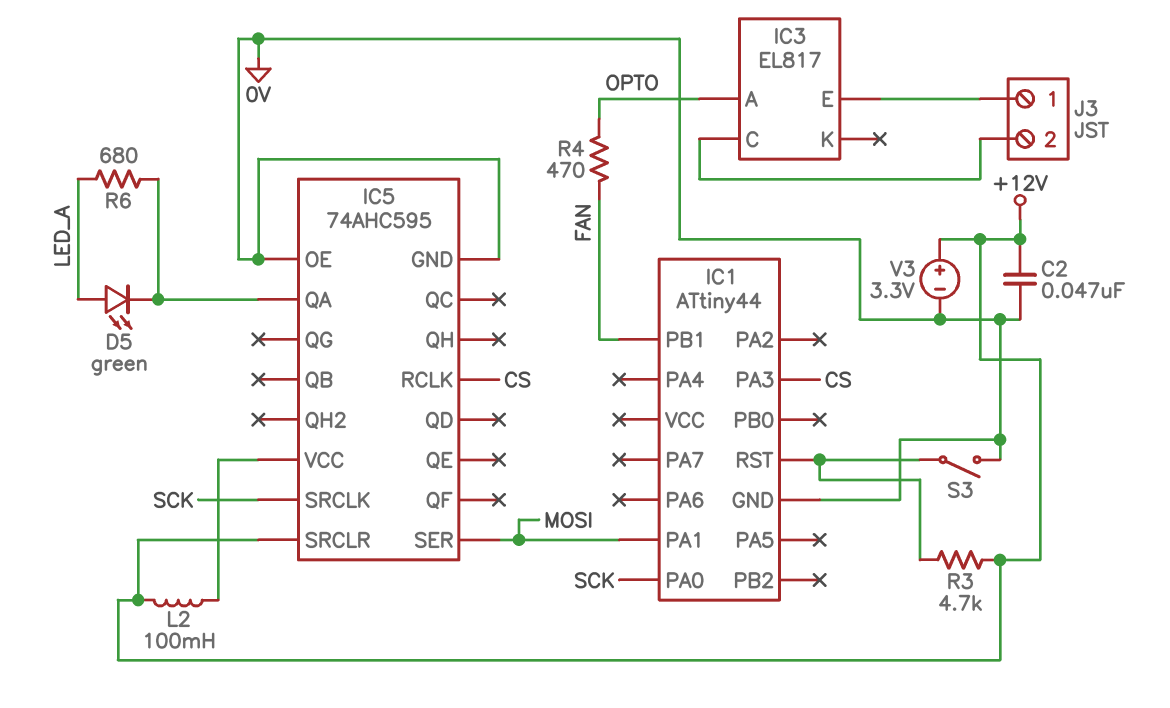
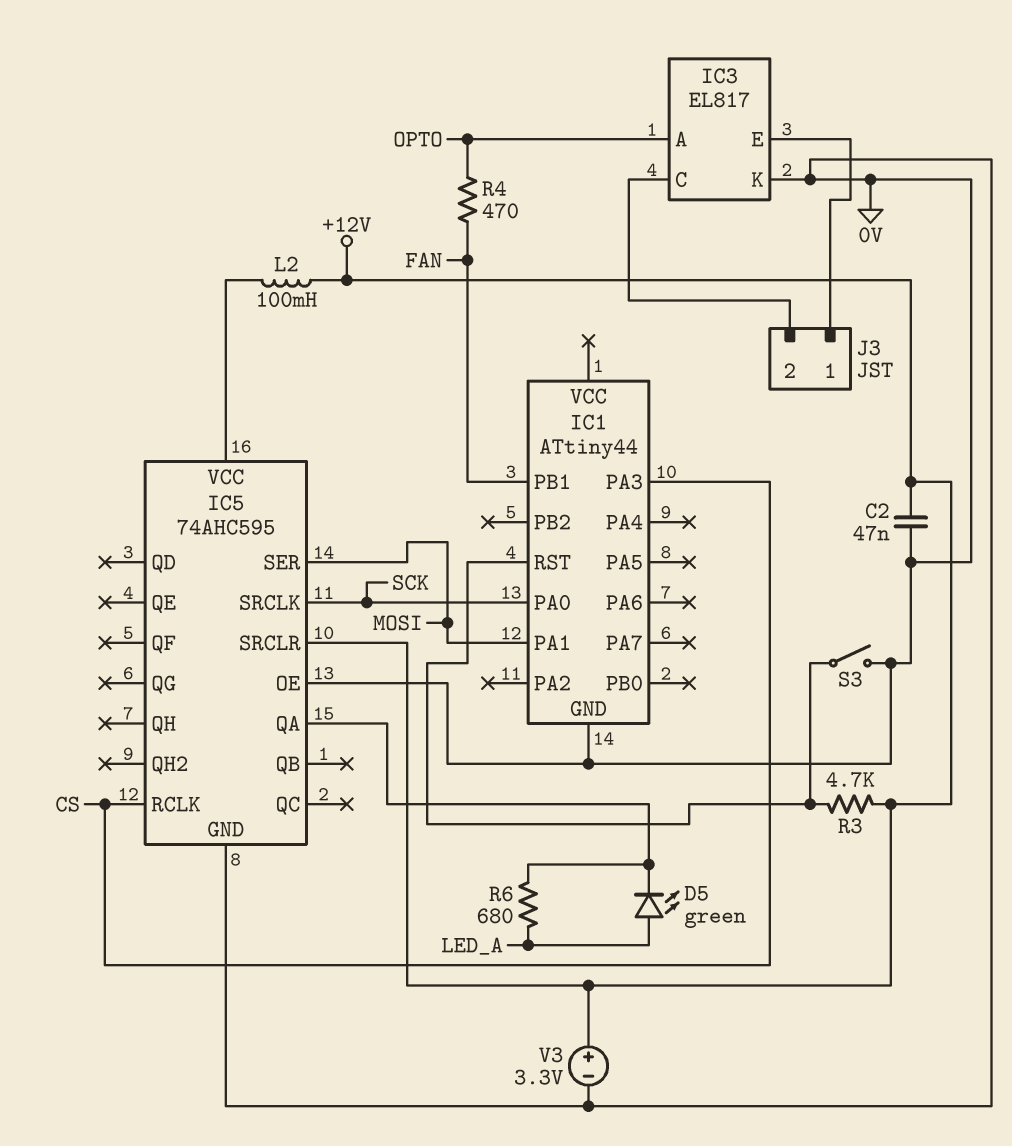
IC3 pin K: none -> 0V

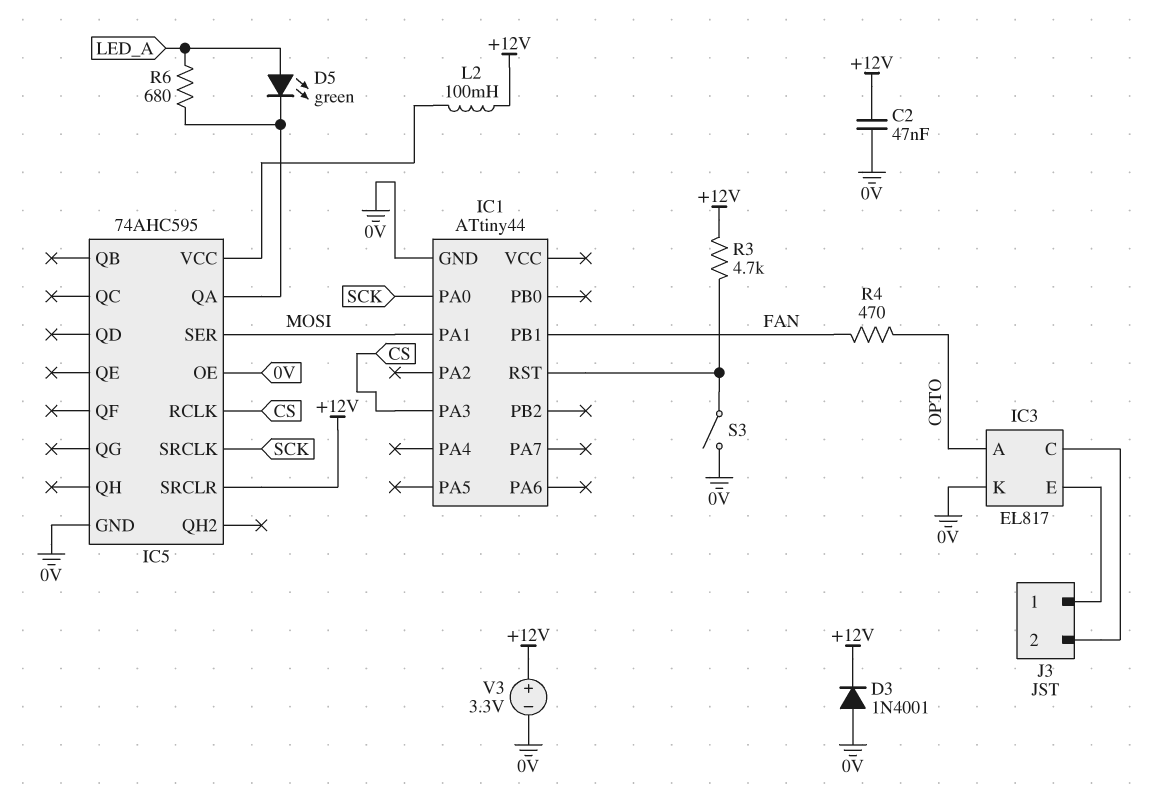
D3: none -> diode 1N4001 (A 0V, K +12V)

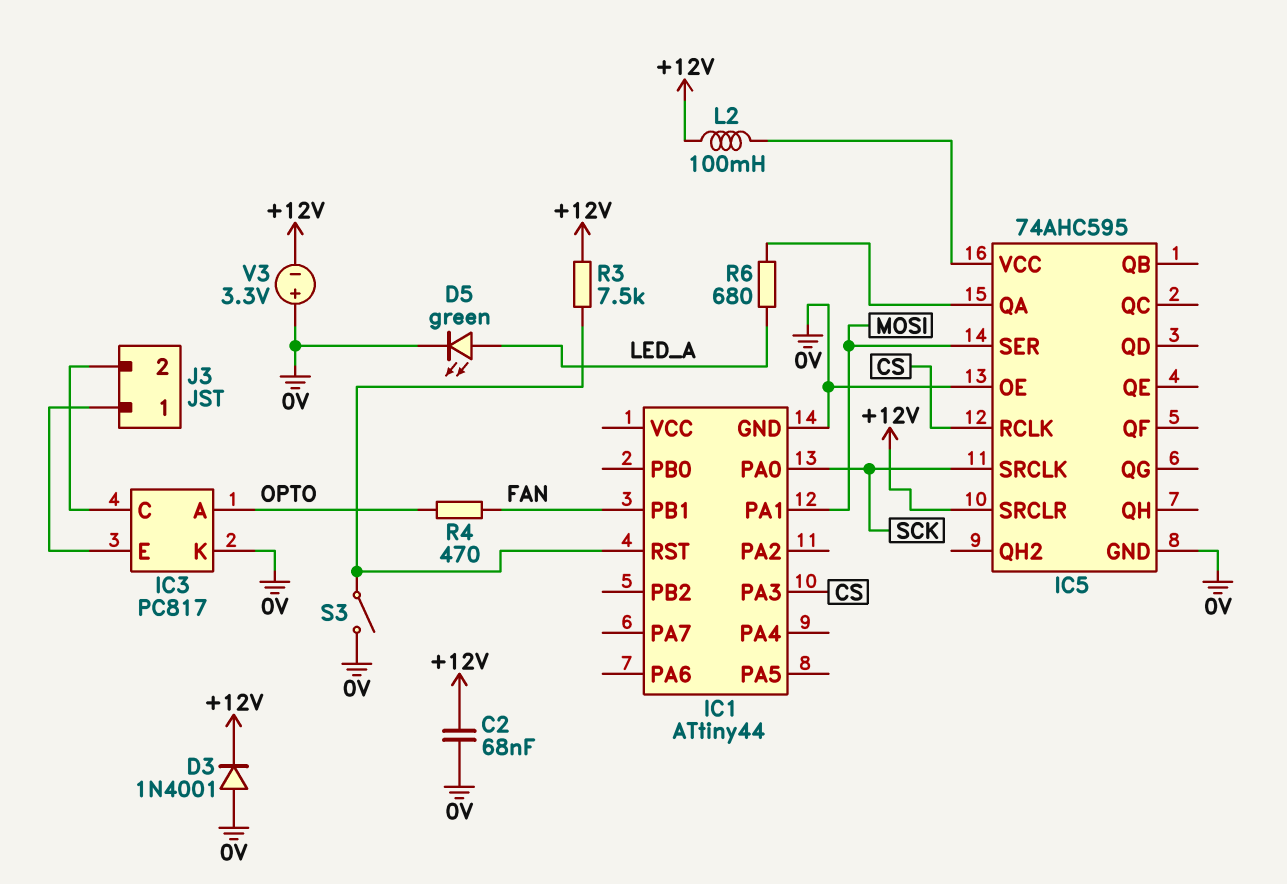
C2: 47nF (+12V, 0V) -> 68nF (+12V, 0V)
D5: LED green (A LED_A, K IC5/QA) -> LED green (A LED_A, K 0V)
IC3: EL817 -> PC817
R3: 4.7k (+12V, IC1/RST) -> 7.5k (+12V, IC1/RST)
V3: 3.3V (plus +12V, minus 0V) -> 3.3V (plus 0V, minus +12V)

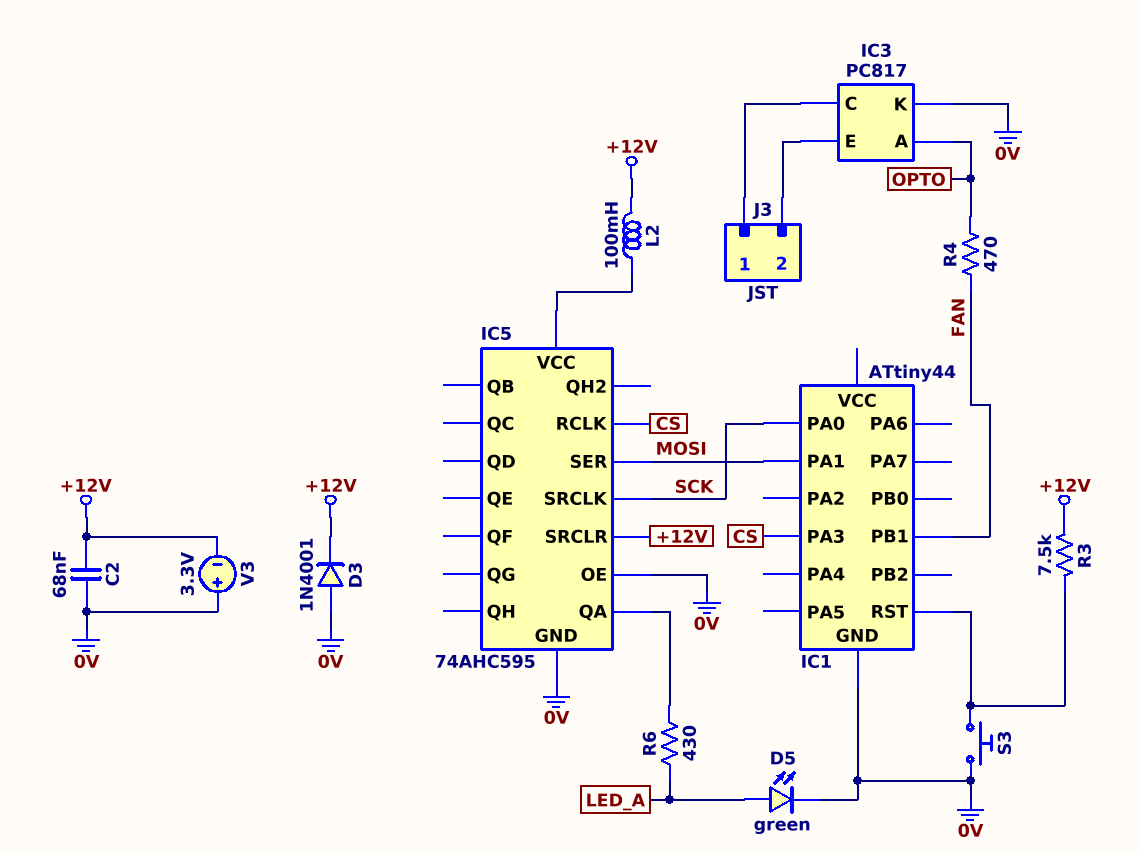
J3 pin 1: IC3/E -> IC3/C
J3 pin 2: IC3/C -> IC3/E
R6: 680 (IC5/QA, LED_A) -> 430 (IC5/QA, LED_A)
S3: switch (0V, IC1/RST) -> button (0V, IC1/RST)

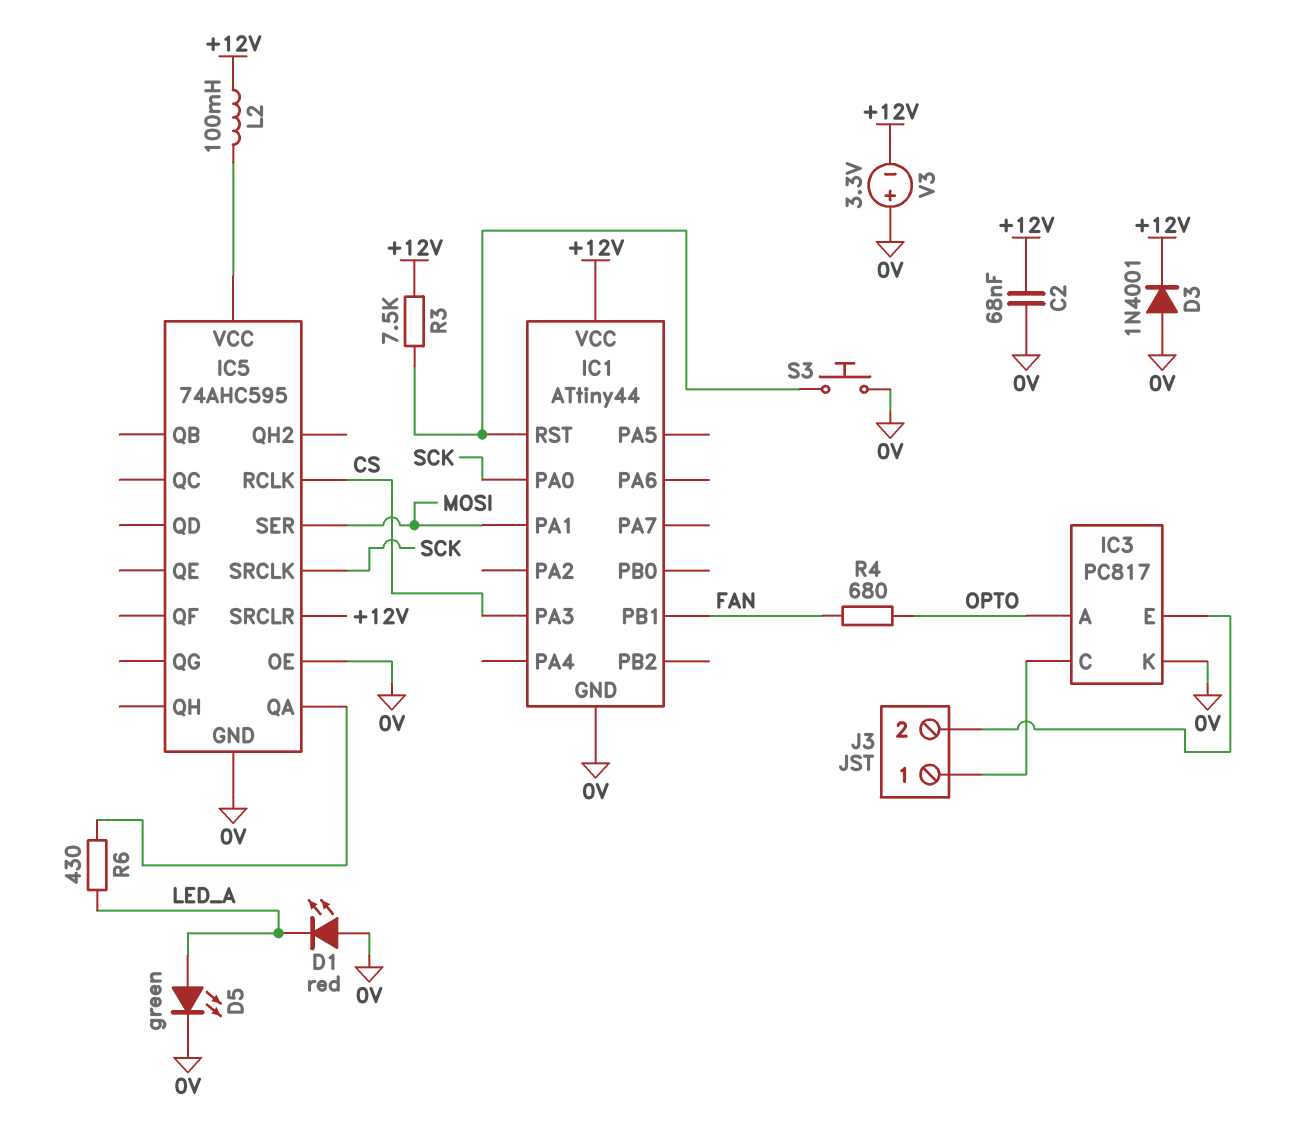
D1: none -> LED red (A 0V, K LED_A)
IC1 pin VCC: none -> +12V
R4: 470 (FAN, OPTO) -> 680 (FAN, OPTO)

